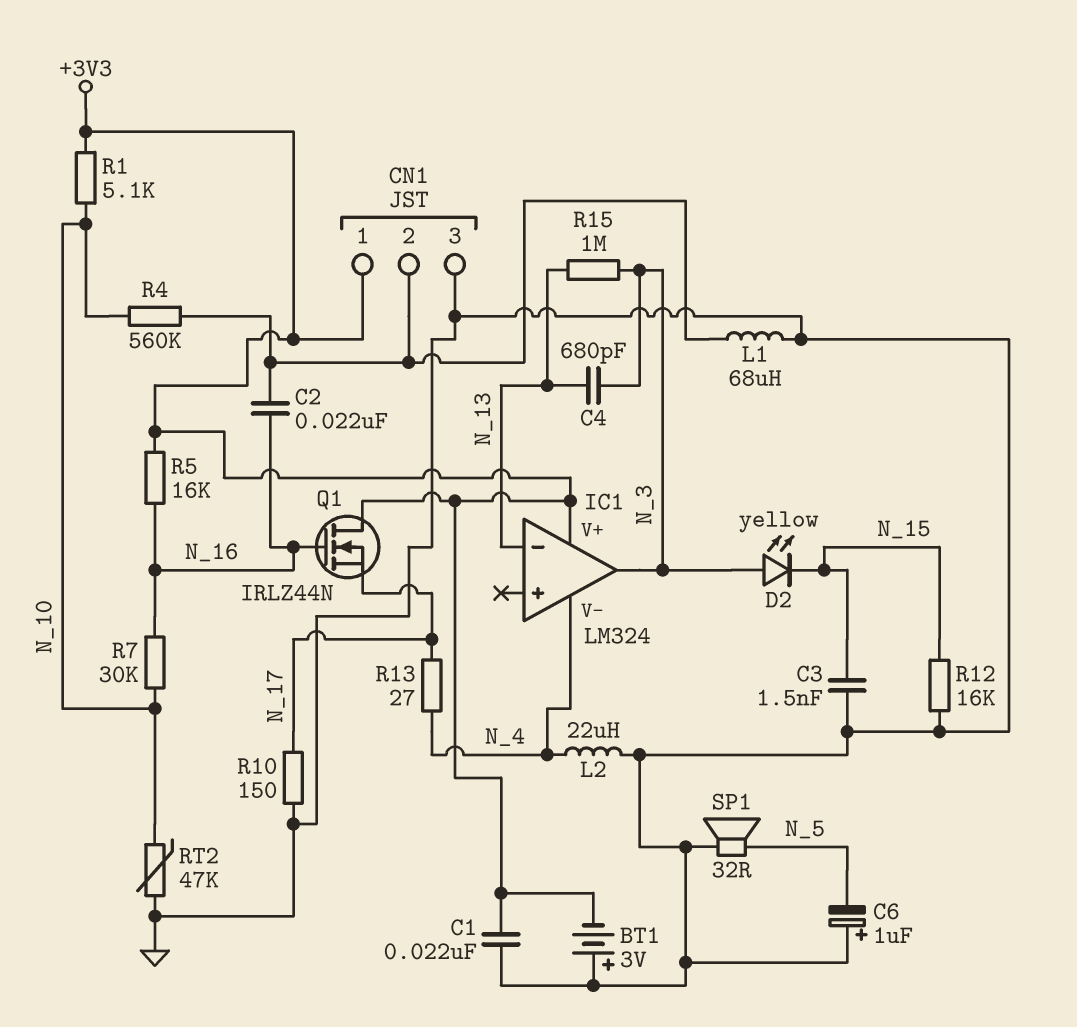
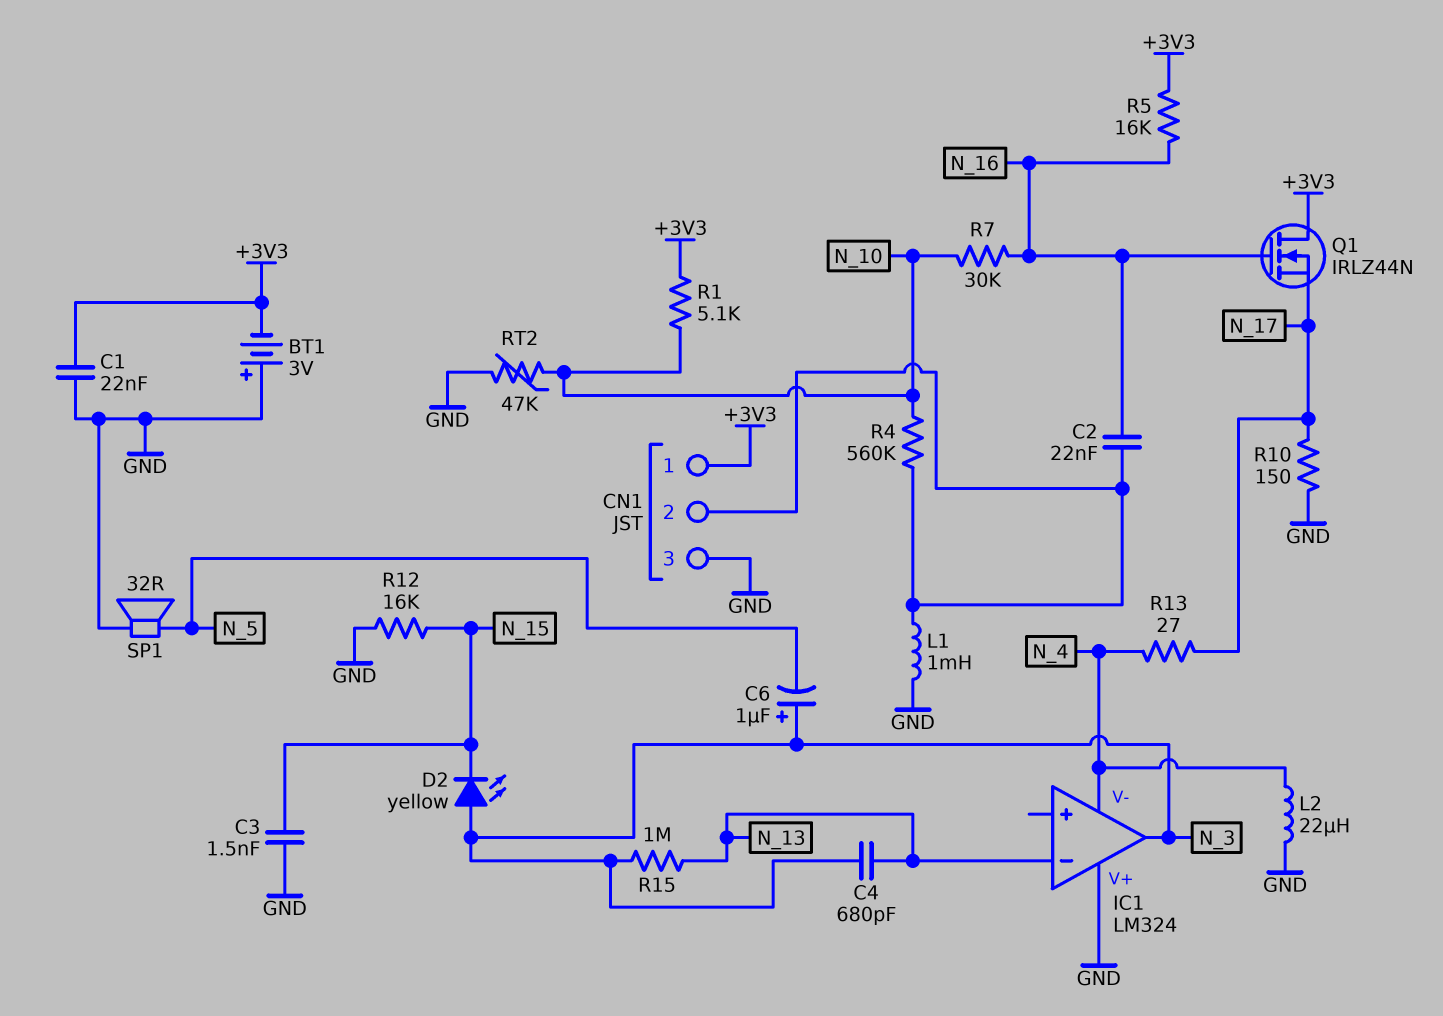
C6: 1uF (plus GND, minus N_5) -> 1uF (plus N_3, minus N_5)
IC1 pin V+: +3V3 -> GND
L1: 68uH (CN1/2, GND) -> 1mH (CN1/2, GND)

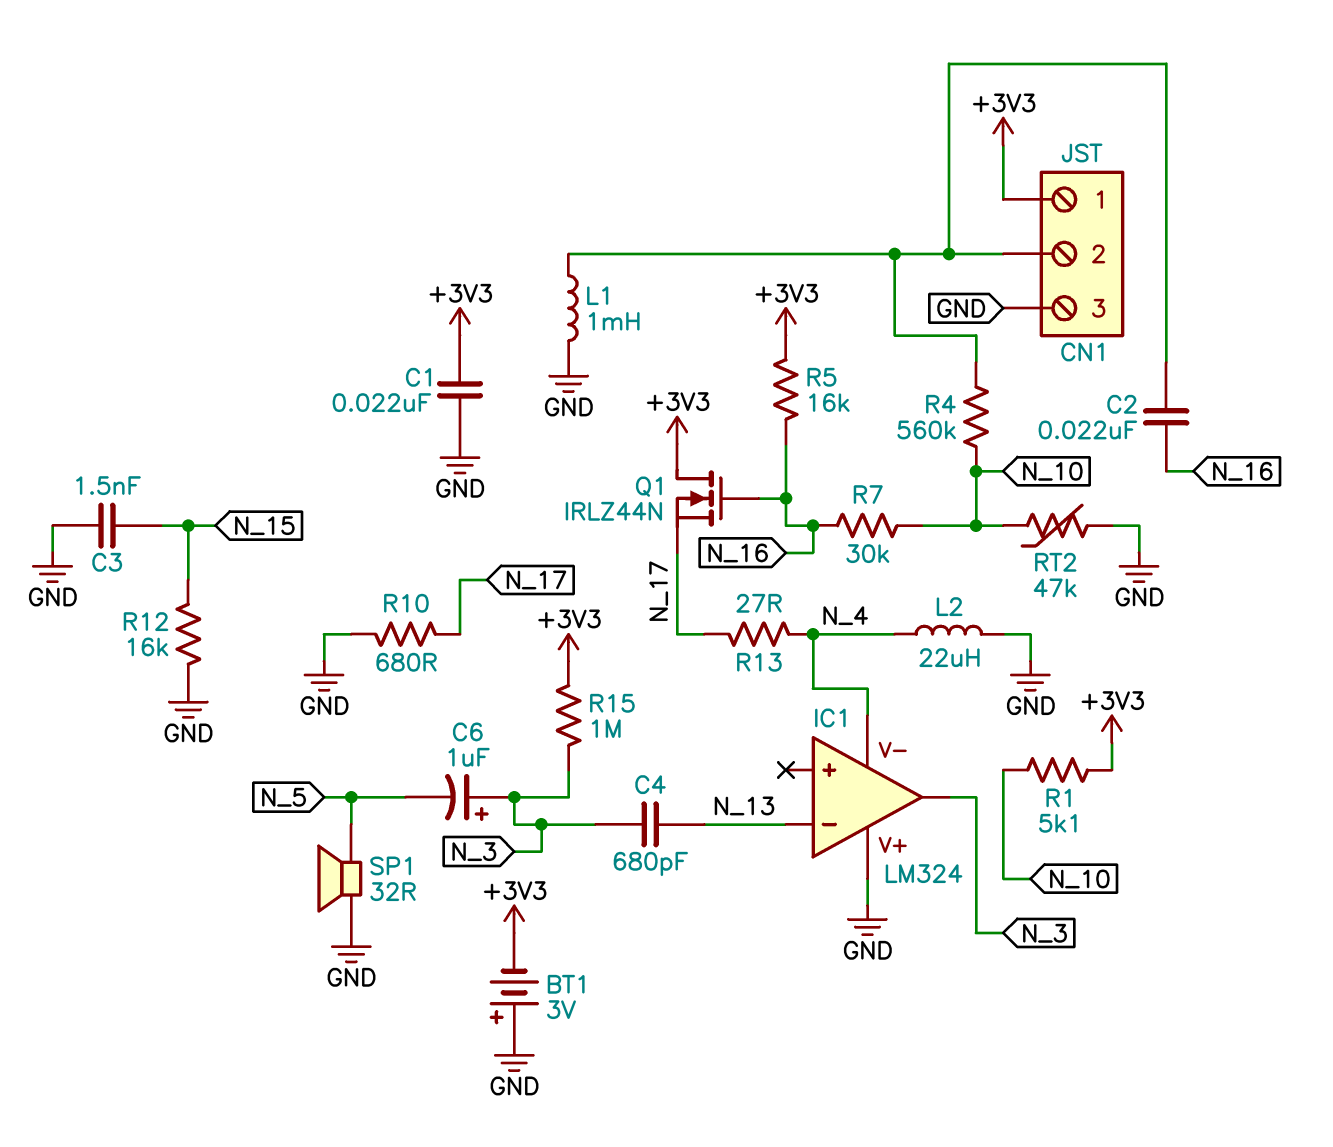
D2: LED yellow (A N_3, K N_15) -> none
R10: 150 (GND, N_17) -> 680 (GND, N_17)
R15: 1M (N_3, N_13) -> 1M (+3V3, N_3)

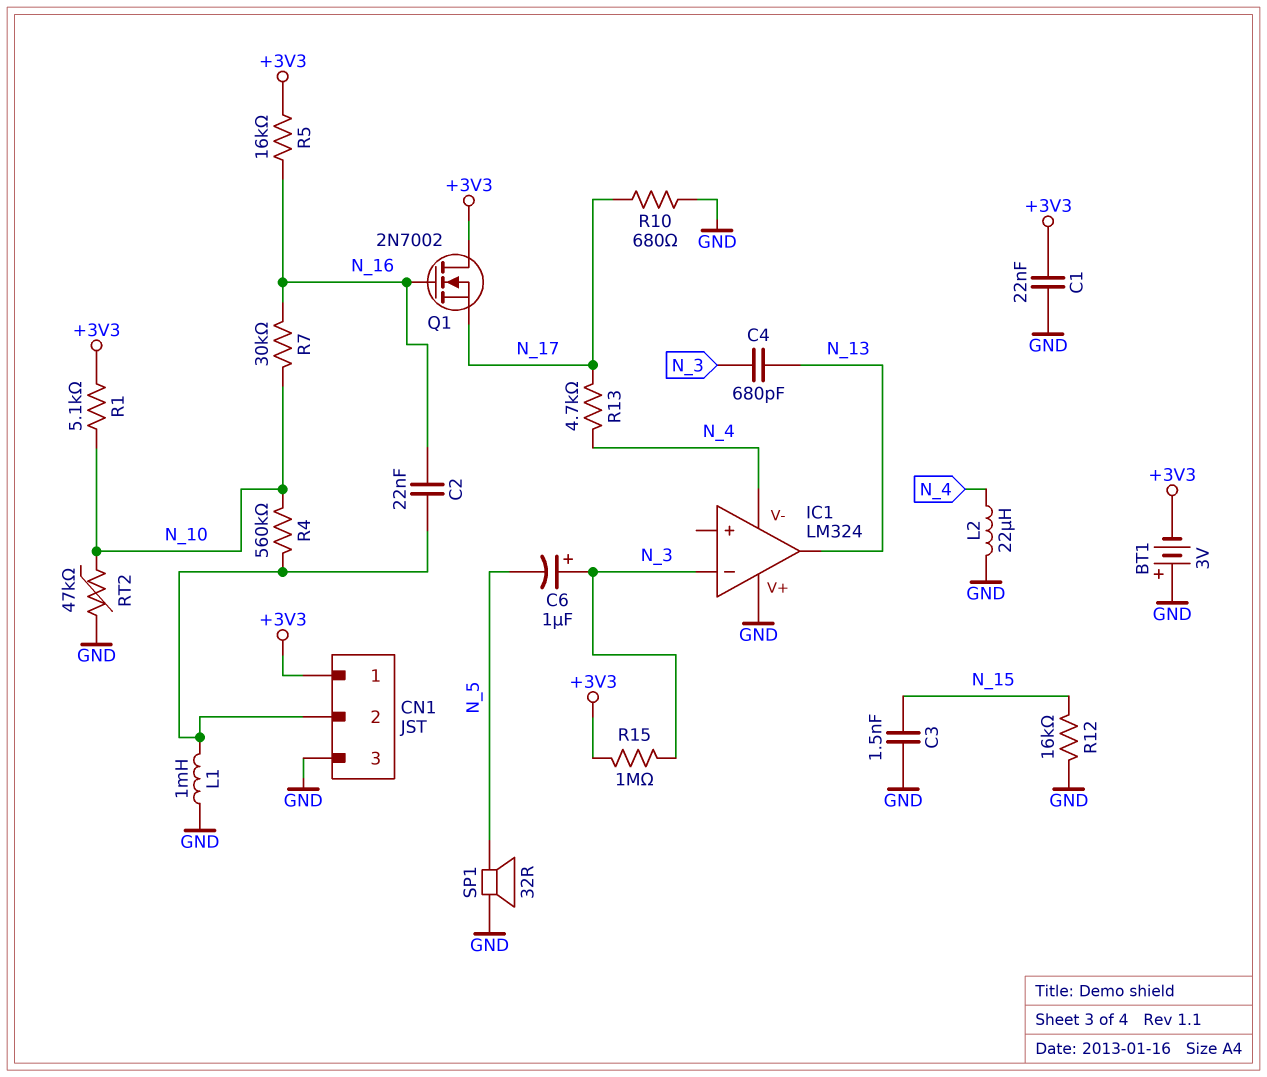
IC1 pin in-: N_13 -> N_3
IC1 pin out: N_3 -> N_13
Q1: NMOS IRLZ44N (G N_16, D +3V3, S N_17) -> NMOS 2N7002 (G N_16, D +3V3, S N_17)
R13: 27 (N_4, N_17) -> 4.7k (N_4, N_17)

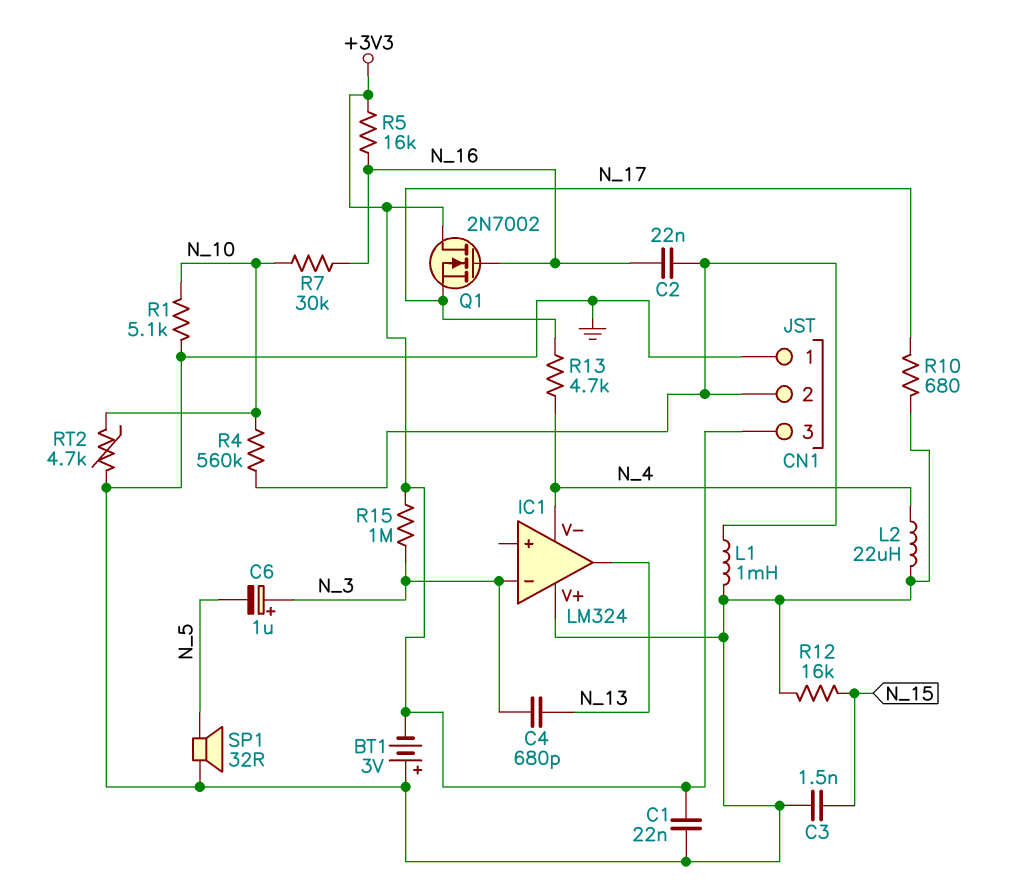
CN1 pin 1: +3V3 -> GND
CN1 pin 3: GND -> +3V3
R1: 5.1k (+3V3, N_10) -> 5.1k (GND, N_10)
RT2: 47k (GND, N_10) -> 4.7k (GND, N_10)

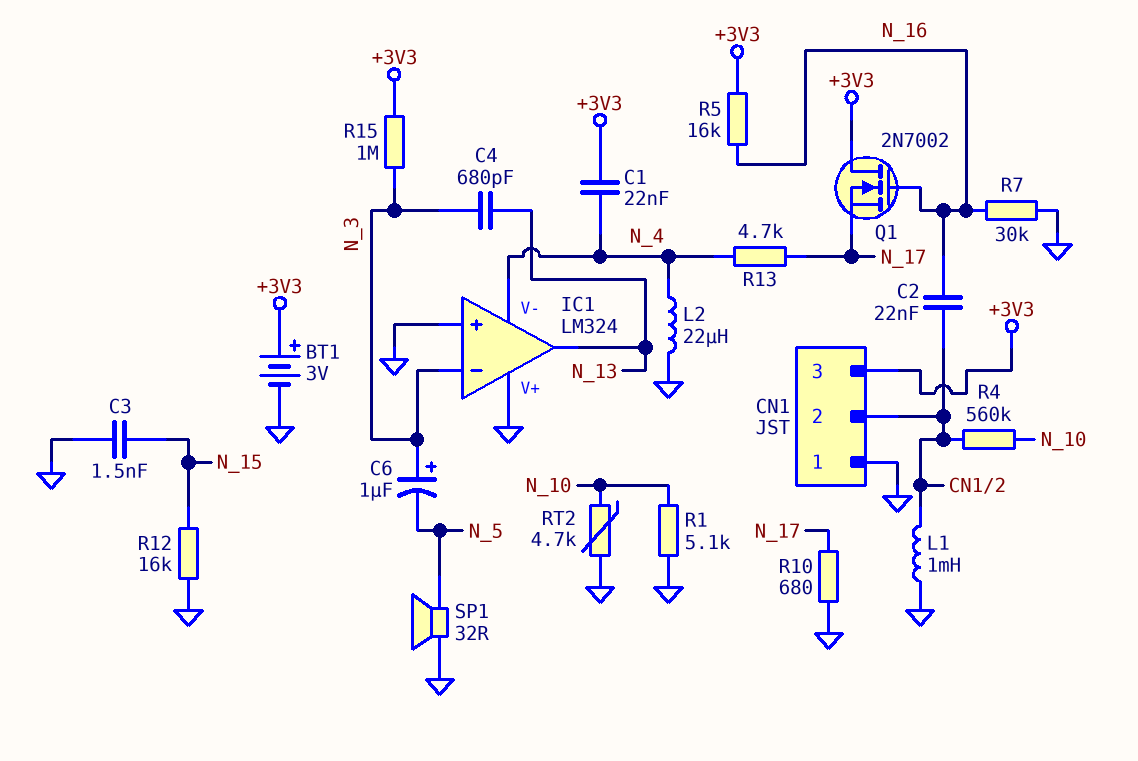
BT1: 3V (plus GND, minus +3V3) -> 3V (plus +3V3, minus GND)
C1: 22nF (+3V3, GND) -> 22nF (+3V3, N_4)
IC1 pin in+: none -> GND
R7: 30k (N_10, N_16) -> 30k (GND, N_16)

